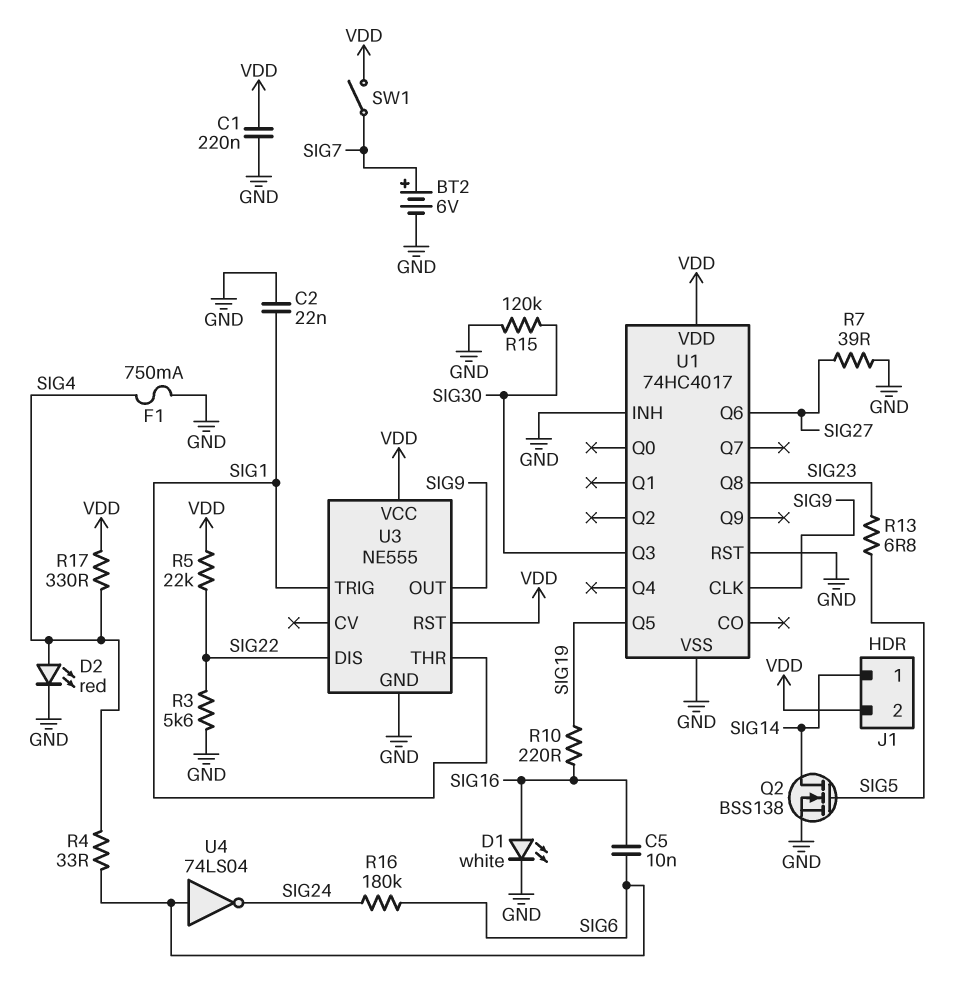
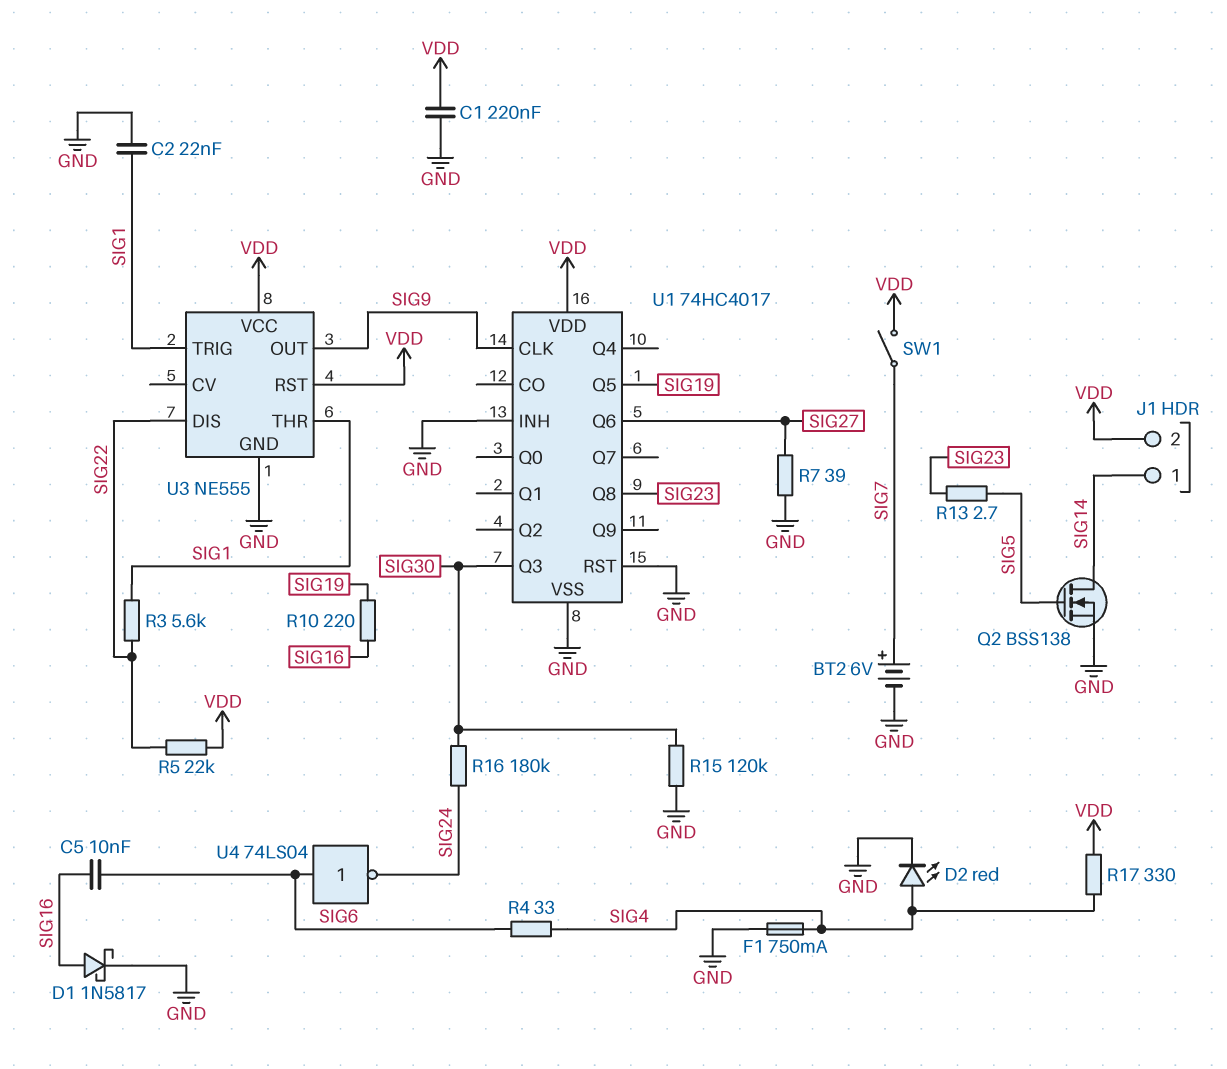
D1: LED white (A SIG16, K GND) -> schottky 1N5817 (A SIG16, K GND)
R3: 5.6k (GND, SIG22) -> 5.6k (SIG1, SIG22)
R13: 6.8 (SIG5, SIG23) -> 2.7 (SIG5, SIG23)
R16: 180k (SIG6, SIG24) -> 180k (SIG24, SIG30)

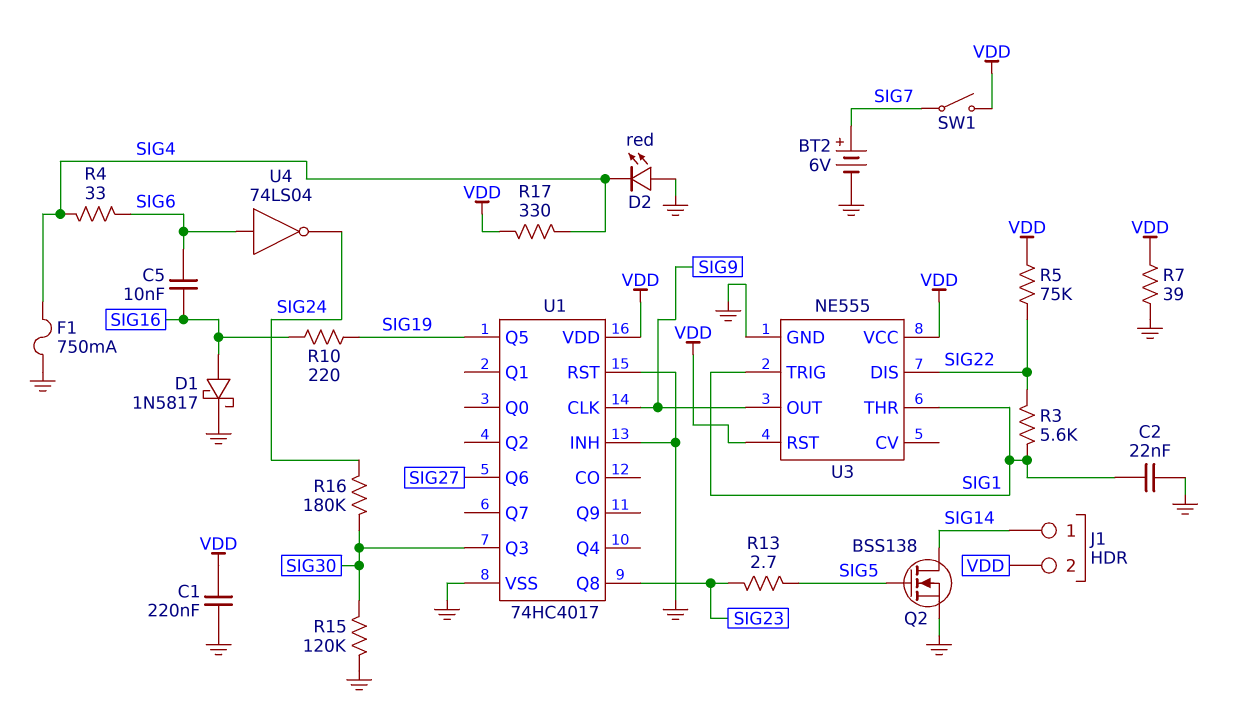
D2: LED red (A SIG4, K GND) -> LED red (A GND, K SIG4)
R5: 22k (SIG22, VDD) -> 75k (SIG22, VDD)
R7: 39 (GND, SIG27) -> 39 (GND, VDD)

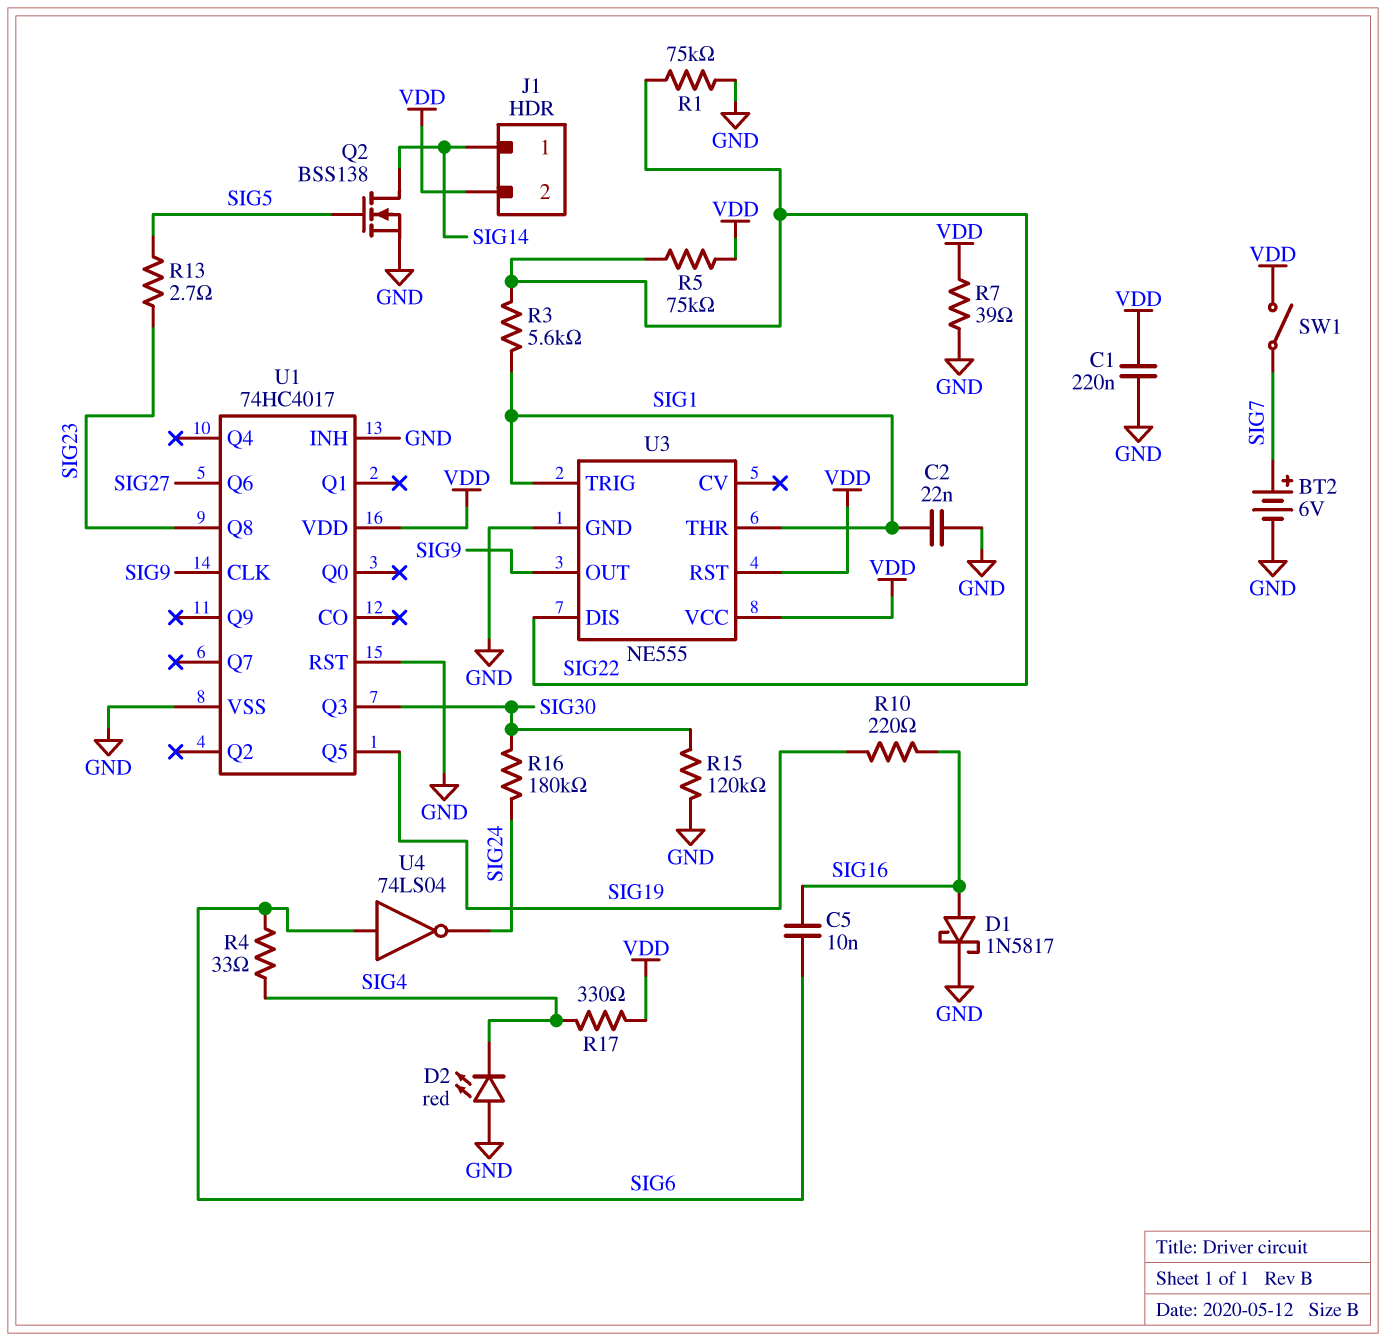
F1: 750mA (GND, SIG4) -> none
R1: none -> 75k (GND, SIG22)

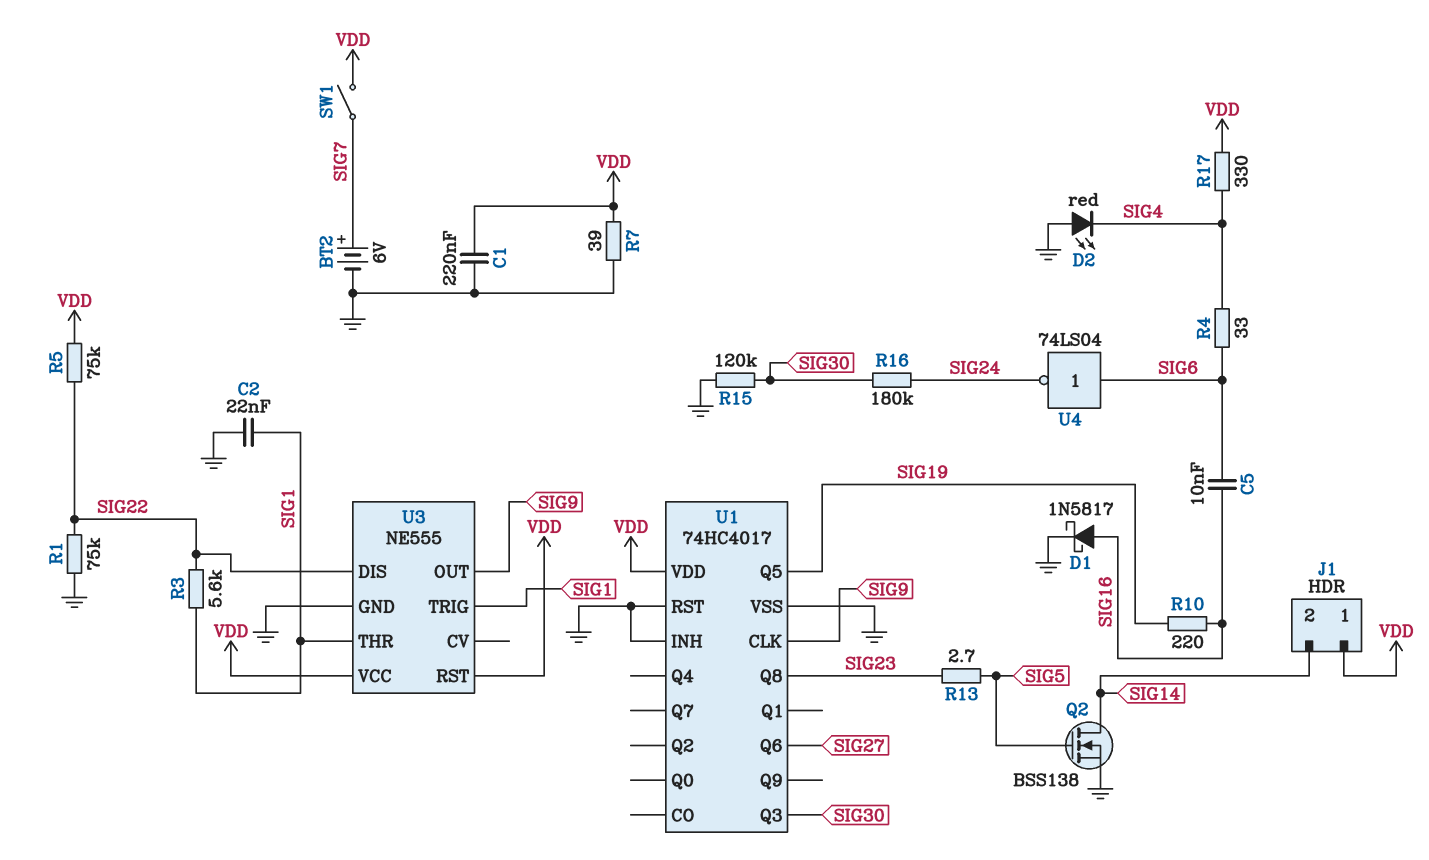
J1 pin 1: SIG14 -> VDD
J1 pin 2: VDD -> SIG14

